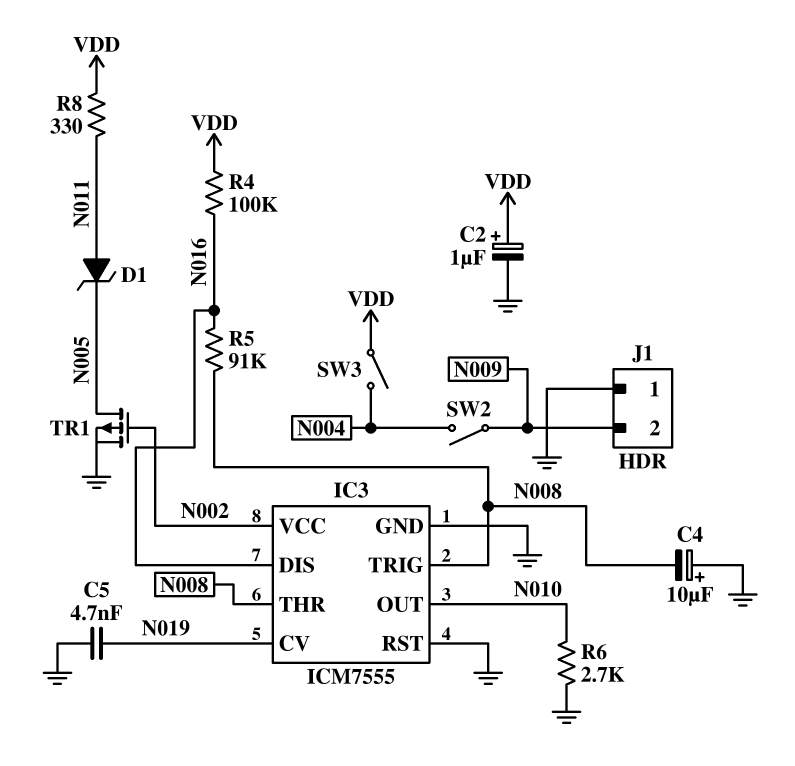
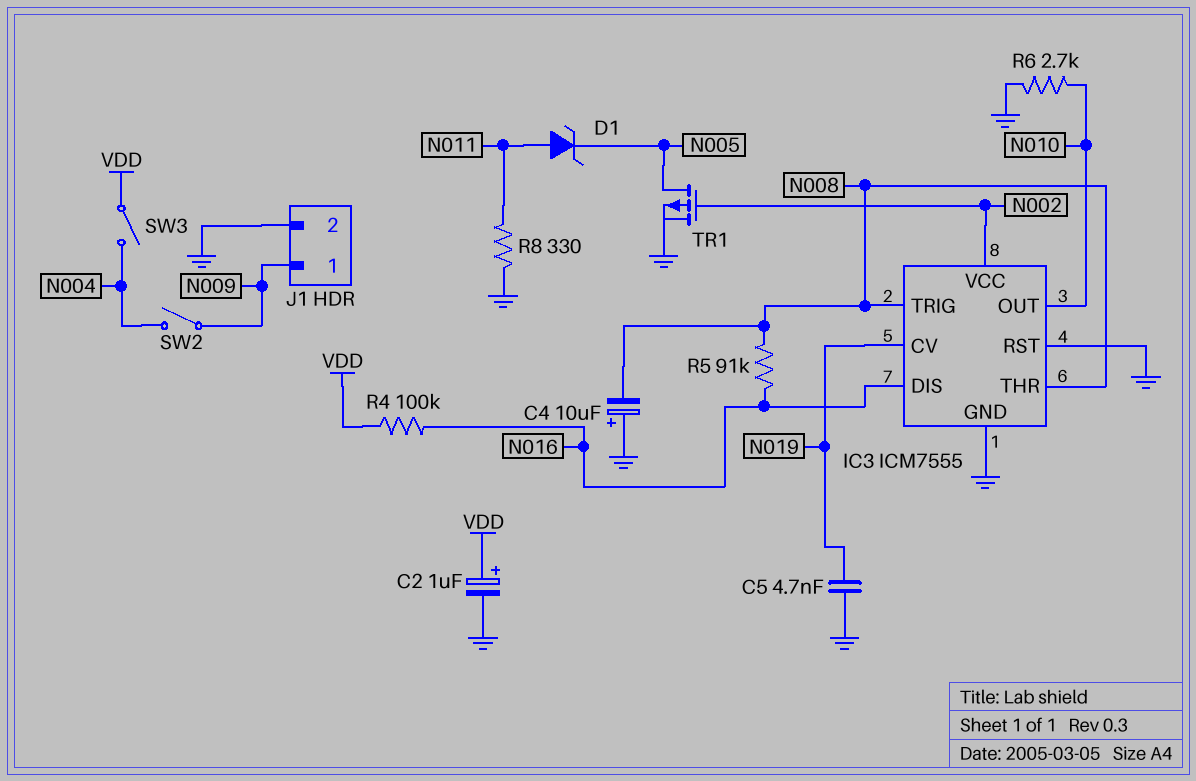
J1 pin 1: GND -> N009
J1 pin 2: N009 -> GND
R8: 330 (N011, VDD) -> 330 (GND, N011)

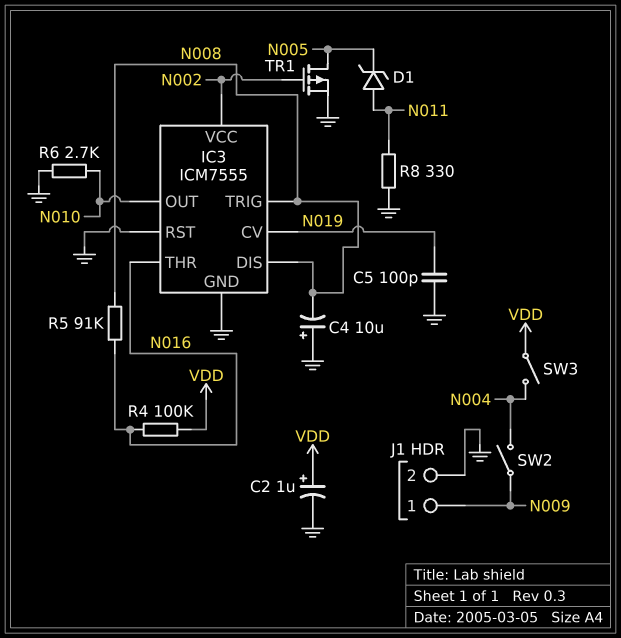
C5: 4.7nF (GND, N019) -> 100pF (GND, N019)
IC3 pin DIS: N016 -> N008
IC3 pin THR: N008 -> N016

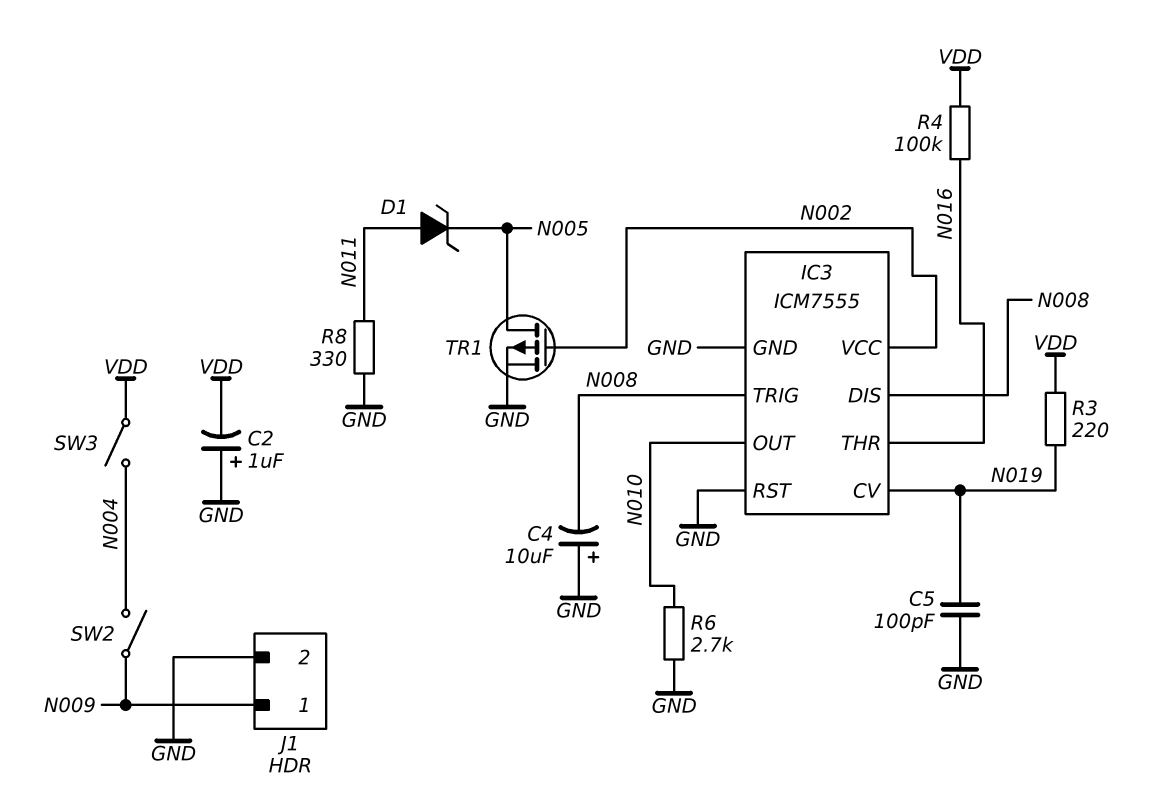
C2: 1uF (plus VDD, minus GND) -> 1uF (plus GND, minus VDD)
R3: none -> 220 (N019, VDD)
R5: 91k (N008, N016) -> none

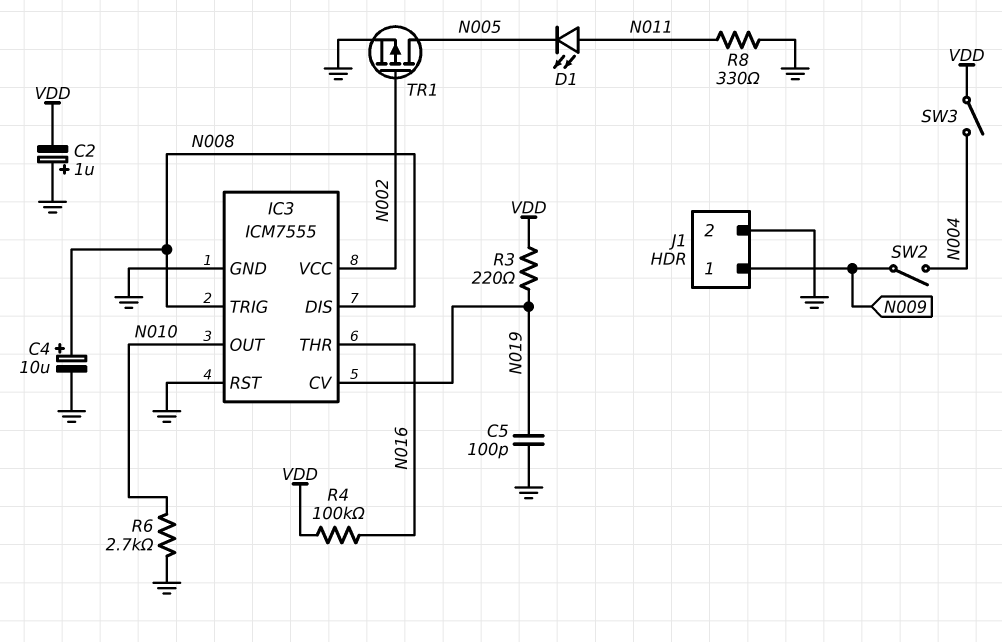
C4: 10uF (plus GND, minus N008) -> 10uF (plus N008, minus GND)
D1: zener (A N011, K N005) -> LED (A N011, K N005)

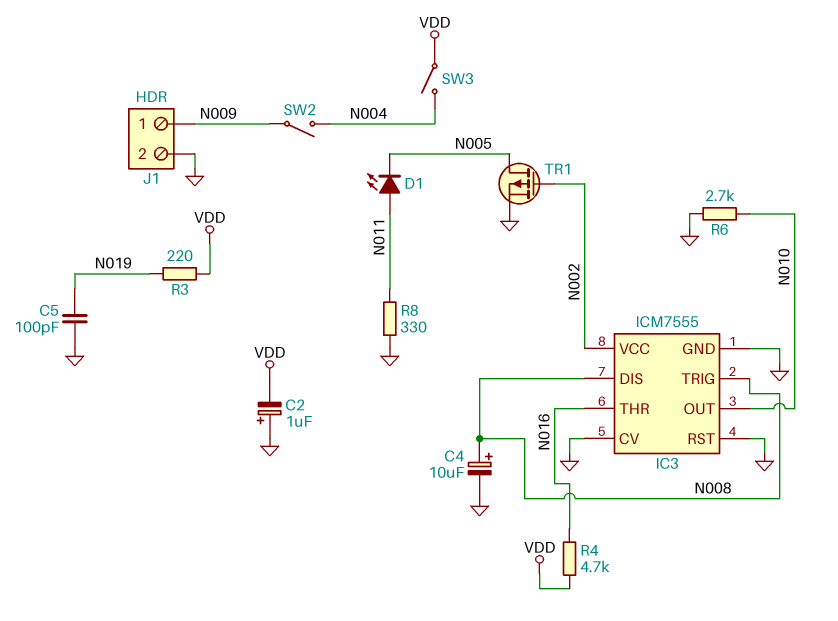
IC3 pin CV: N019 -> GND
R4: 100k (N016, VDD) -> 4.7k (N016, VDD)

